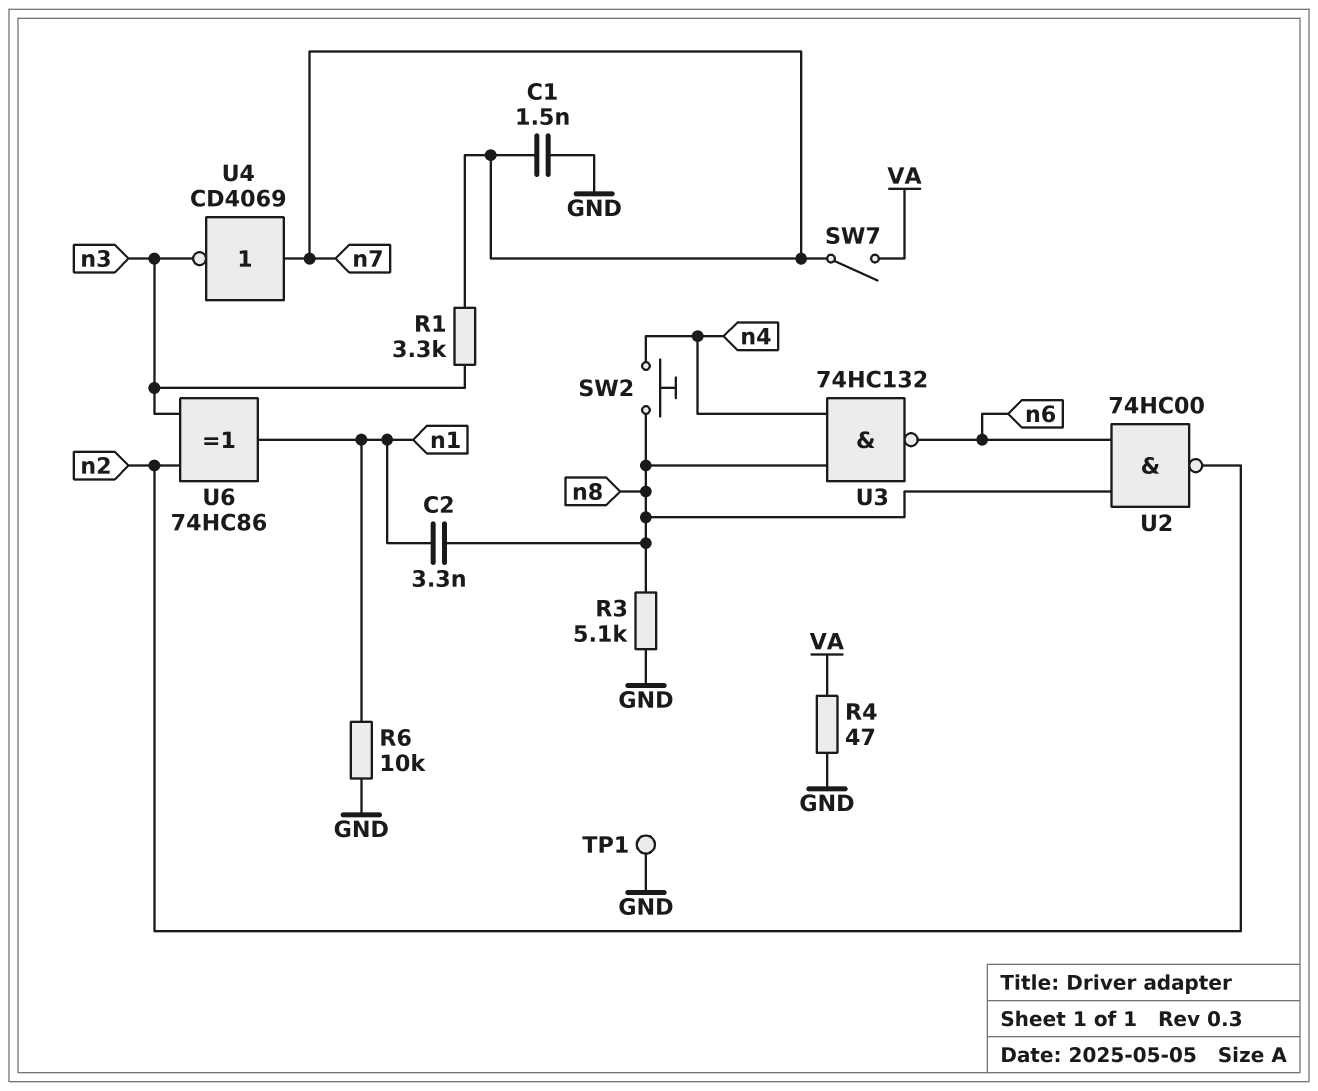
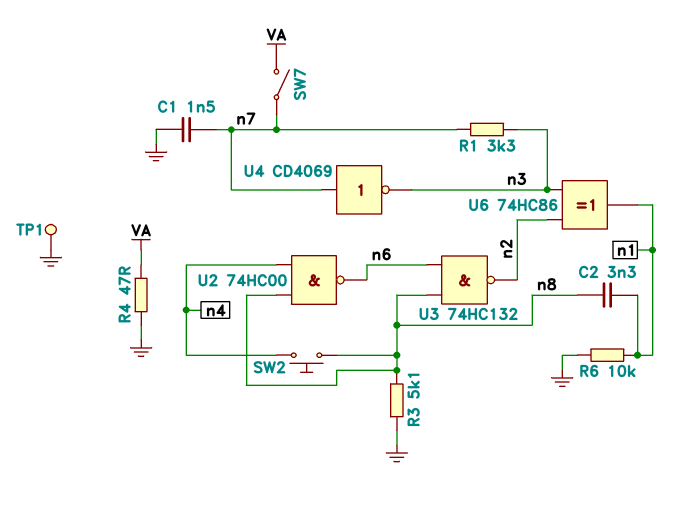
U2: NAND 74HC00 (in n6, in n8, out n2) -> NAND 74HC00 (in n4, in n8, out n6)
U3: NAND 74HC132 (in n4, in n8, out n6) -> NAND 74HC132 (in n6, in n8, out n2)

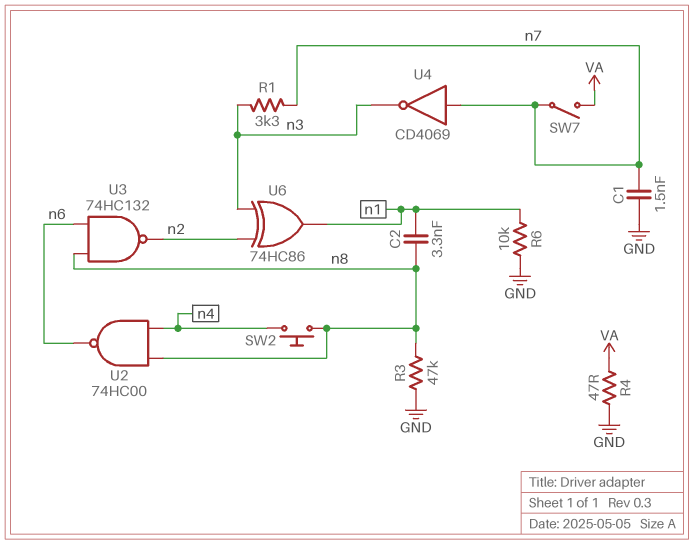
R3: 5.1k (GND, n8) -> 47k (GND, n8)
TP1: test point (GND) -> none

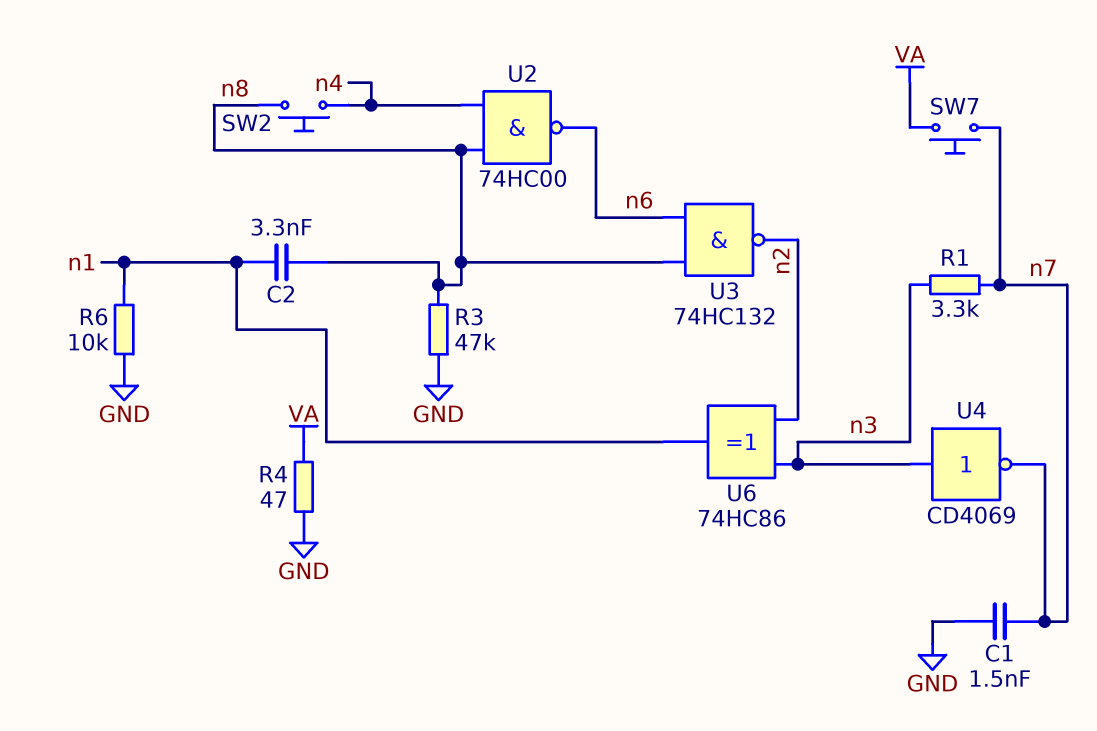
SW7: switch (VA, n7) -> button (VA, n7)
U4: NOT CD4069 (in n7, out n3) -> NOT CD4069 (in n3, out n7)

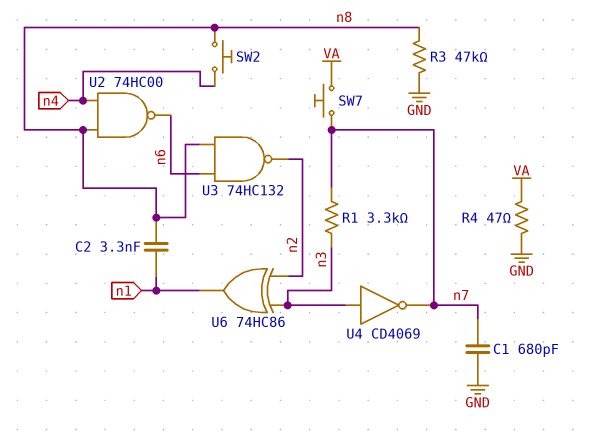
C1: 1.5nF (GND, n7) -> 680pF (GND, n7)
R6: 10k (GND, n1) -> none

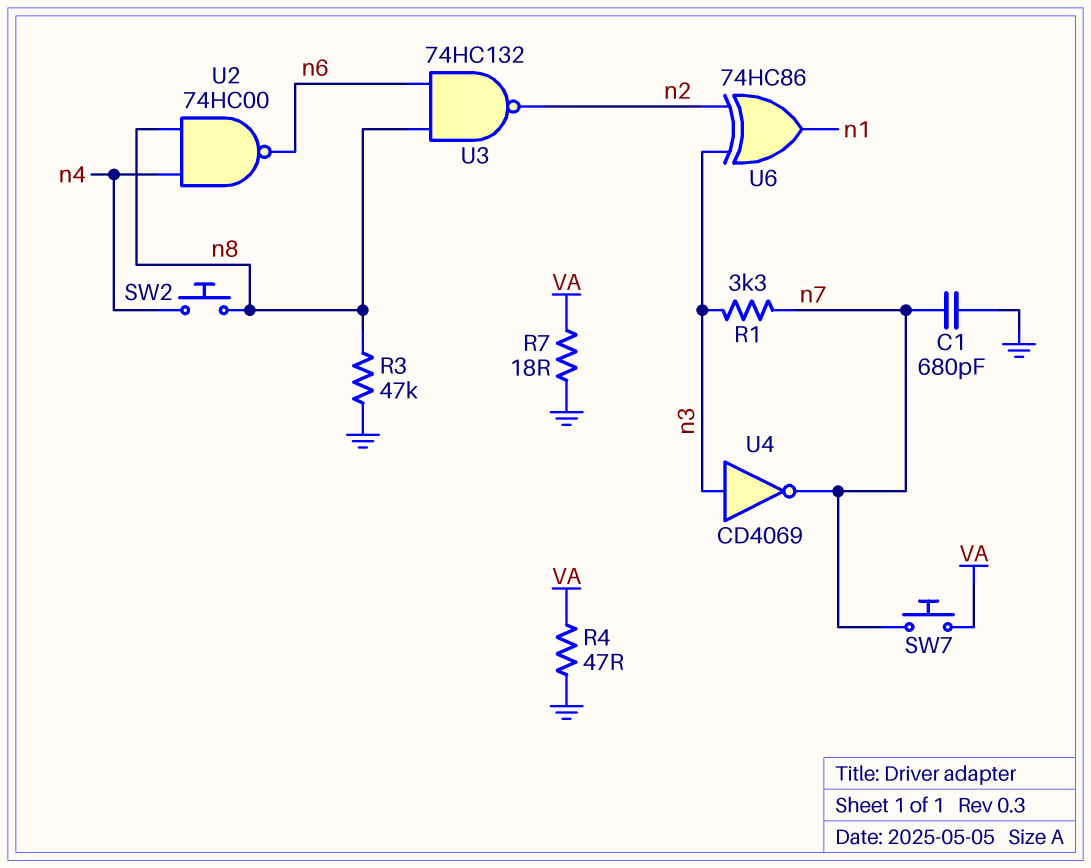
C2: 3.3nF (n1, n8) -> none
R7: none -> 18 (GND, VA)

